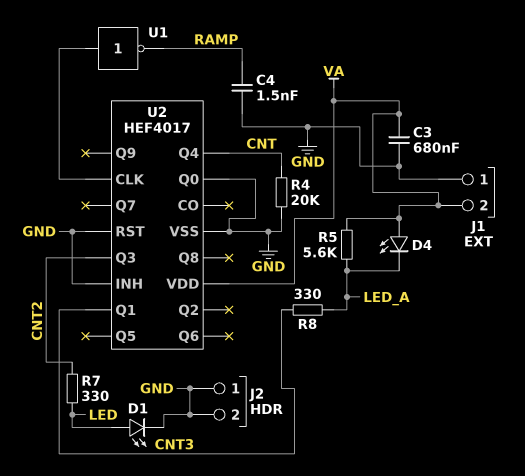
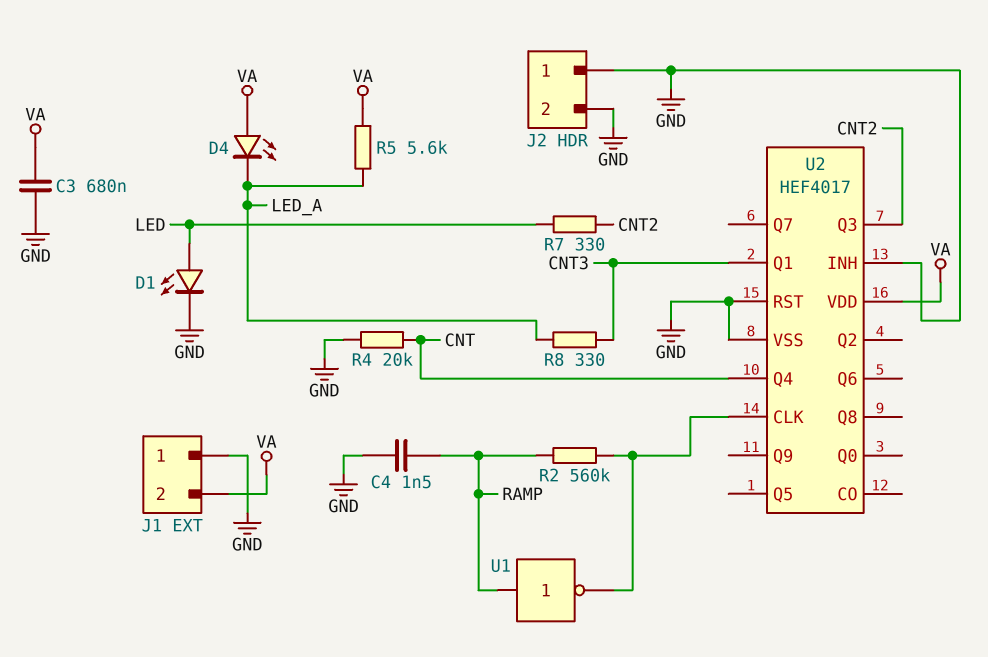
R2: none -> 560k (RAMP, U2/CLK)
U1: NOT (in U2/CLK, out RAMP) -> NOT (in RAMP, out U2/CLK)
U2 pin Q0: GND -> none

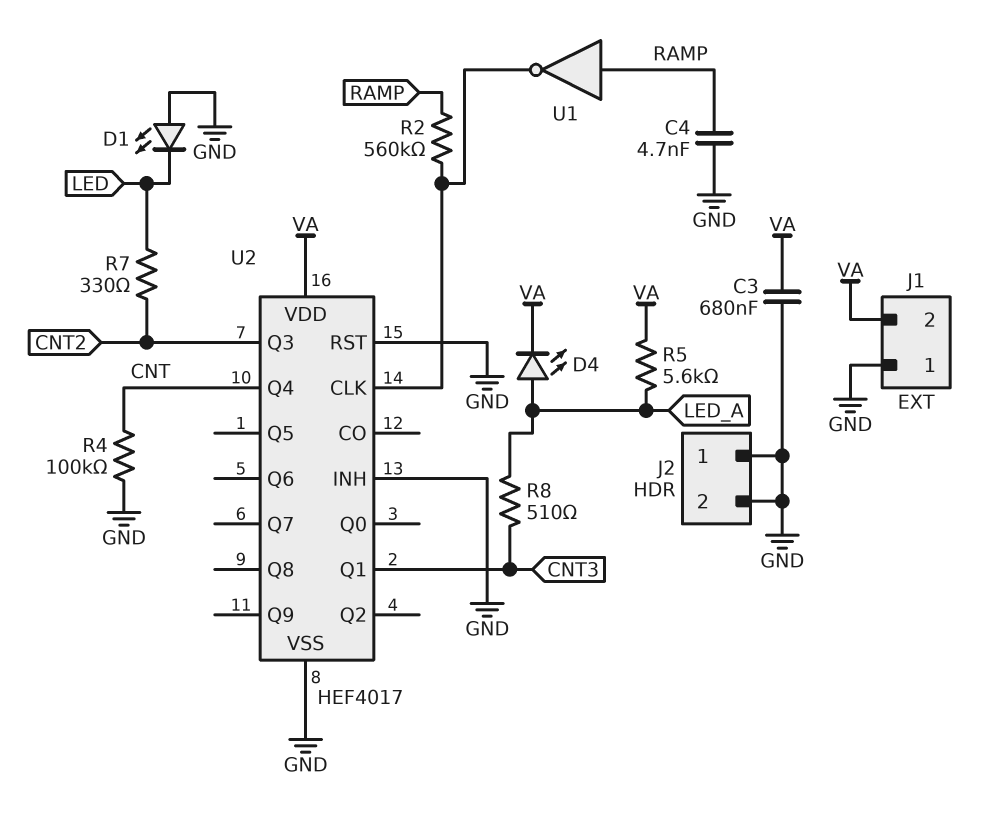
C4: 1.5nF (GND, RAMP) -> 4.7nF (GND, RAMP)
D1: LED (A LED, K GND) -> LED (A GND, K LED)
D4: LED (A VA, K LED_A) -> LED (A LED_A, K VA)
R4: 20k (CNT, GND) -> 100k (CNT, GND)
R8: 330 (CNT3, LED_A) -> 510 (CNT3, LED_A)

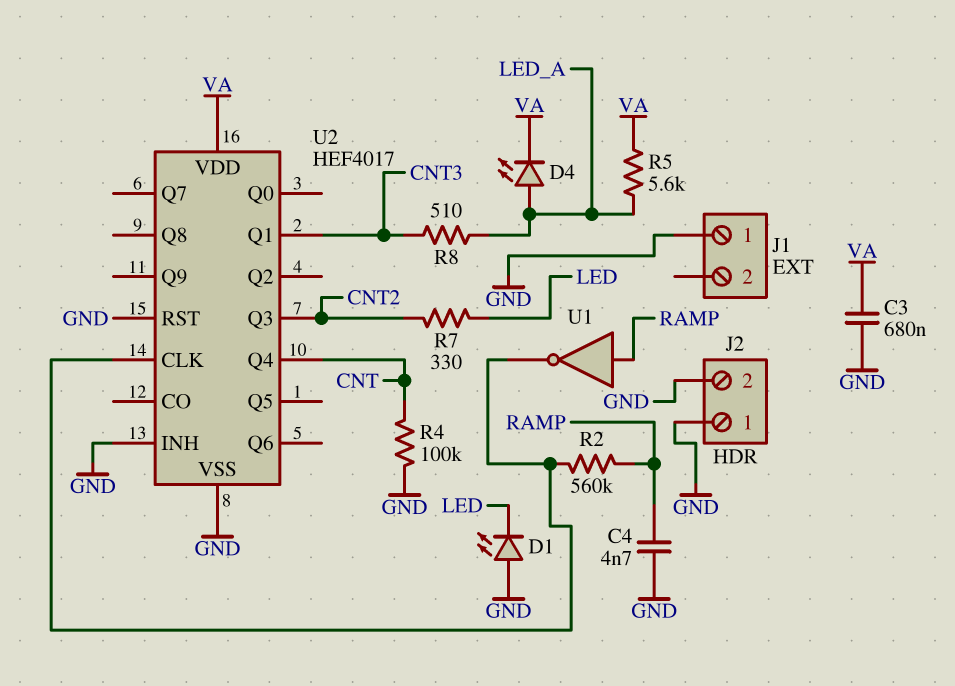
J1 pin 2: VA -> none

